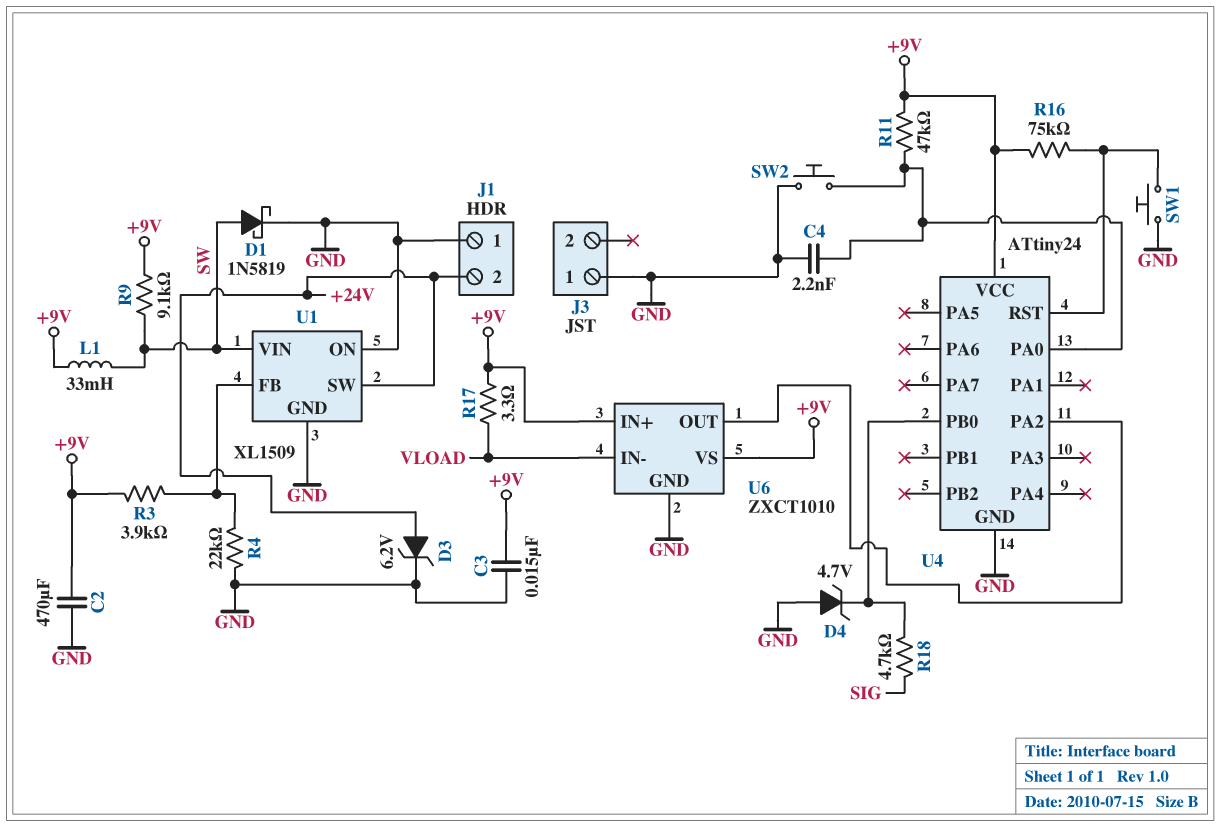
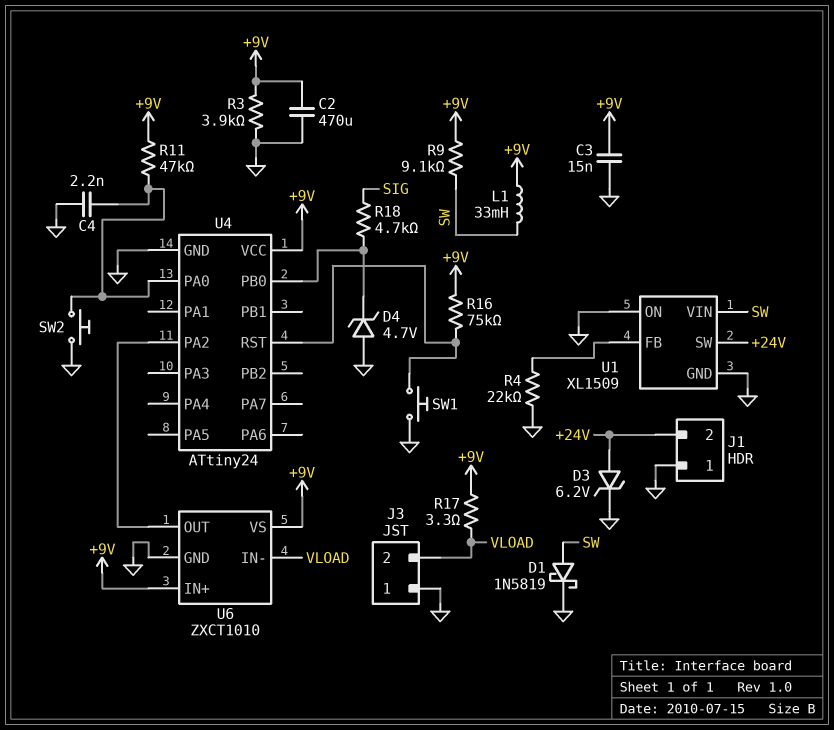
J3 pin 2: none -> VLOAD
R3: 3.9k (+9V, U1/FB) -> 3.9k (+9V, GND)

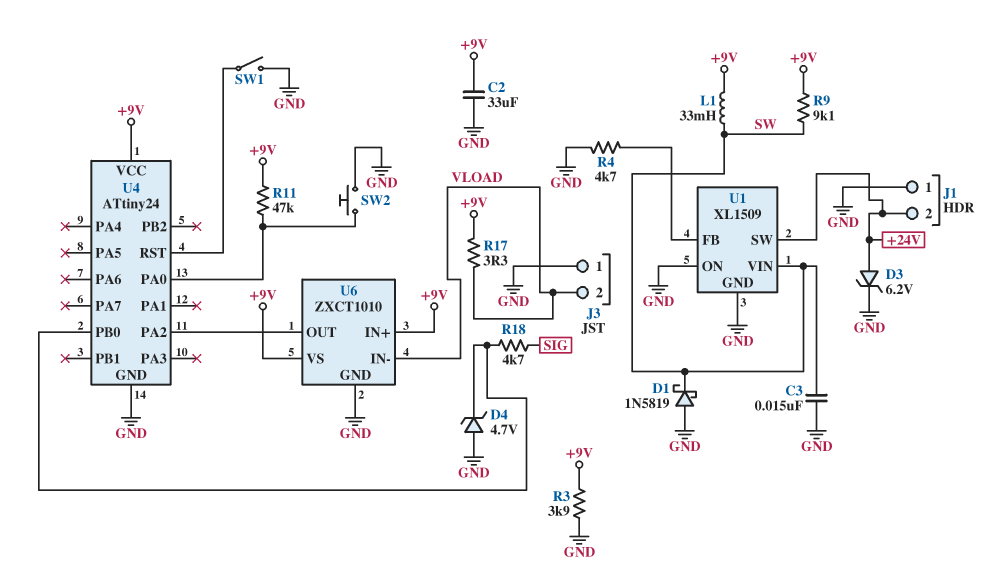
C2: 470uF (+9V, GND) -> 33uF (+9V, GND)
C3: 15nF (+9V, GND) -> 15nF (GND, SW)
C4: 2.2nF (GND, U4/PA0) -> none
D1: schottky 1N5819 (A SW, K GND) -> schottky 1N5819 (A GND, K SW)
R4: 22k (GND, U1/FB) -> 4.7k (GND, U1/FB)
R16: 75k (+9V, U4/RST) -> none
SW1: button (GND, U4/RST) -> switch (GND, U4/RST)

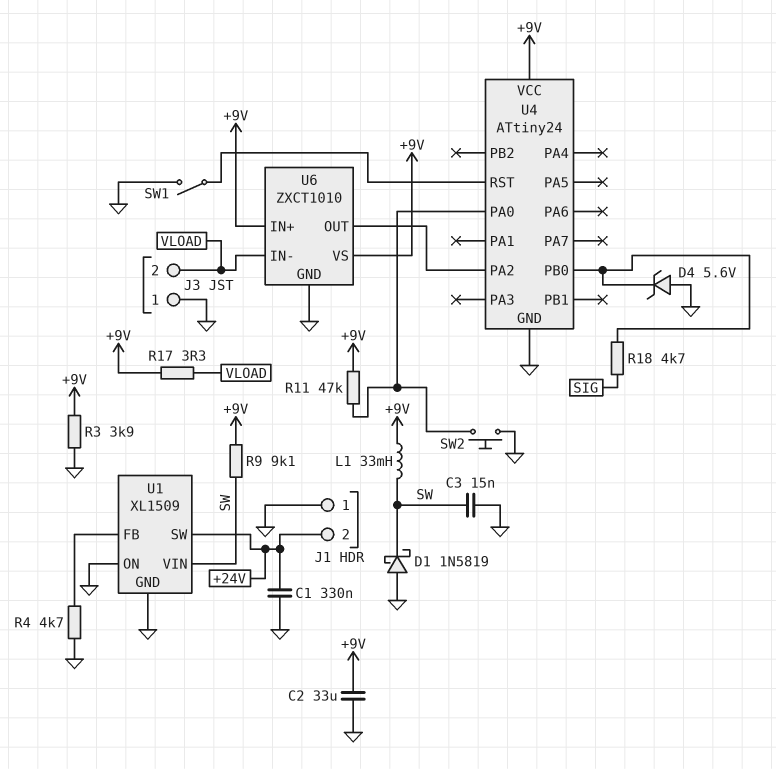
C1: none -> 330nF (+24V, GND)
D3: zener 6.2V (A +24V, K GND) -> none
D4: zener 4.7V (A GND, K U4/PB0) -> zener 5.6V (A GND, K U4/PB0)

